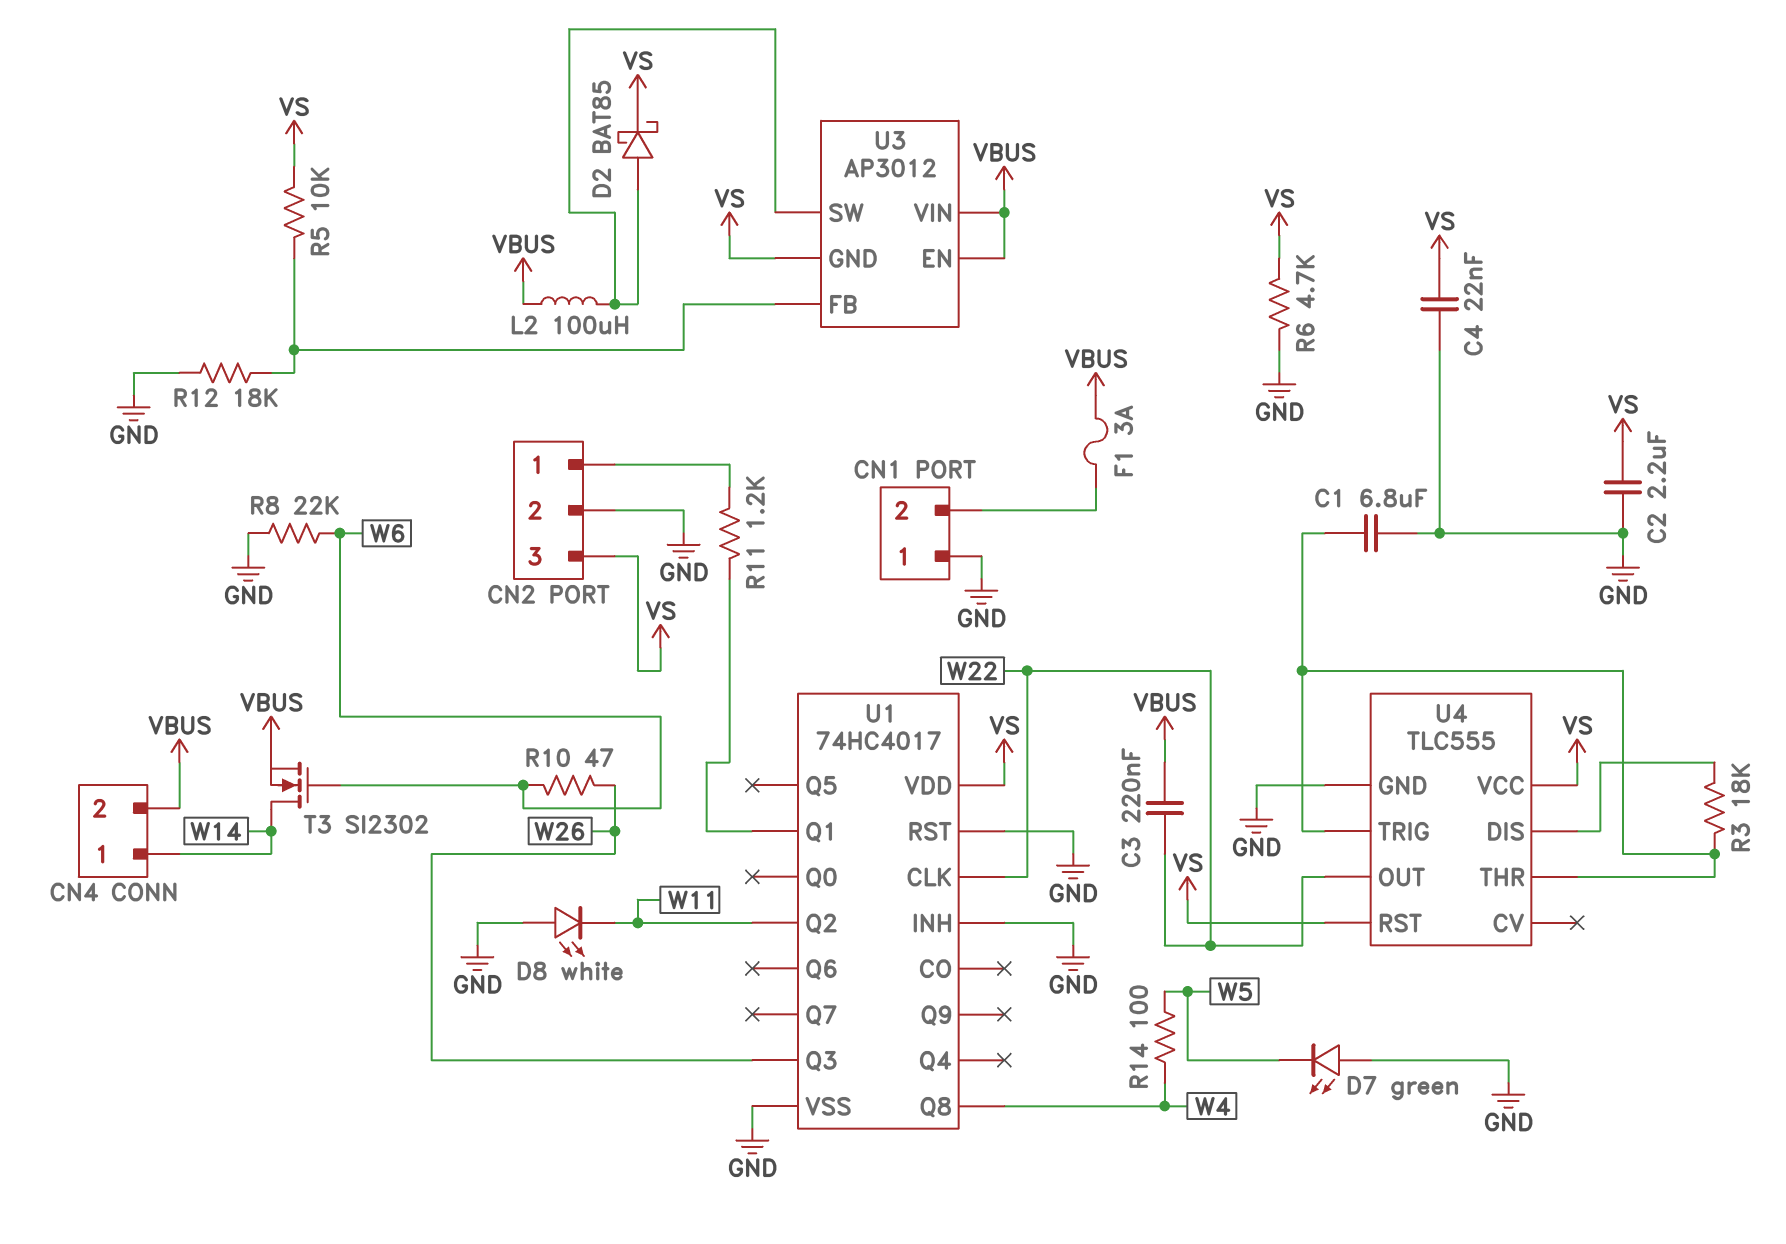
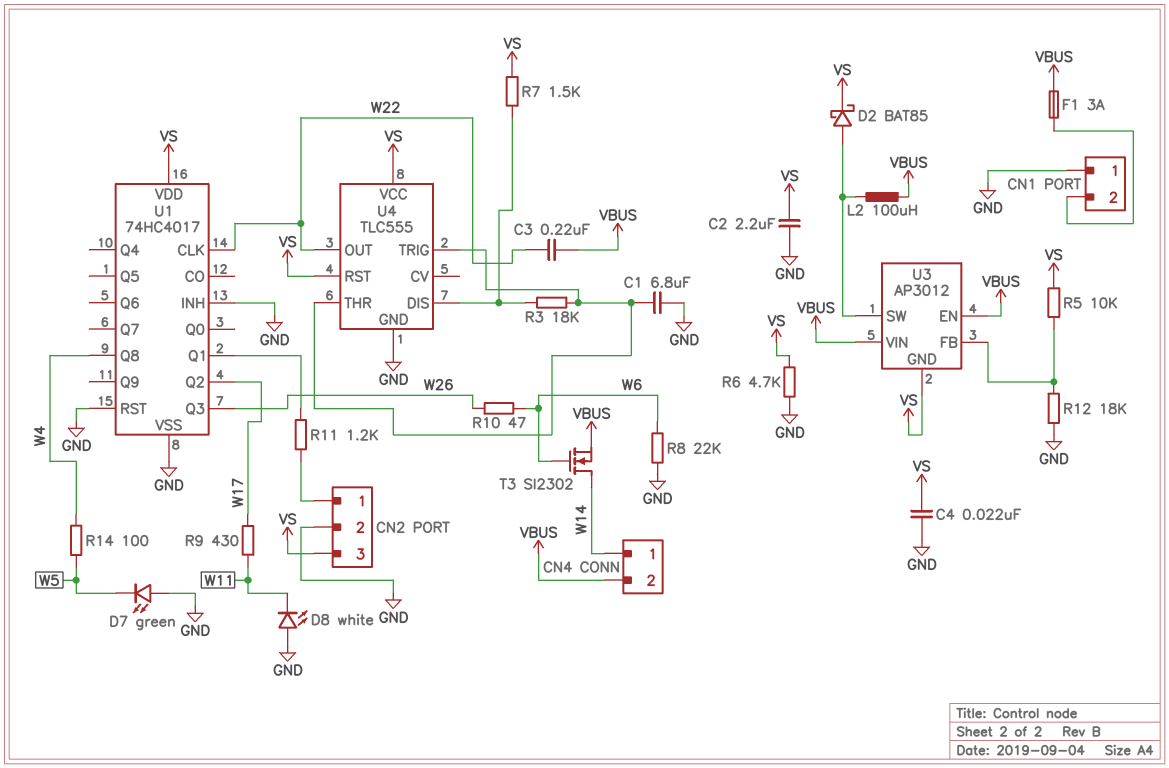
R7: none -> 1.5k (U4/DIS, VS)
R9: none -> 430 (W11, W17)
U1 pin Q2: W11 -> W17

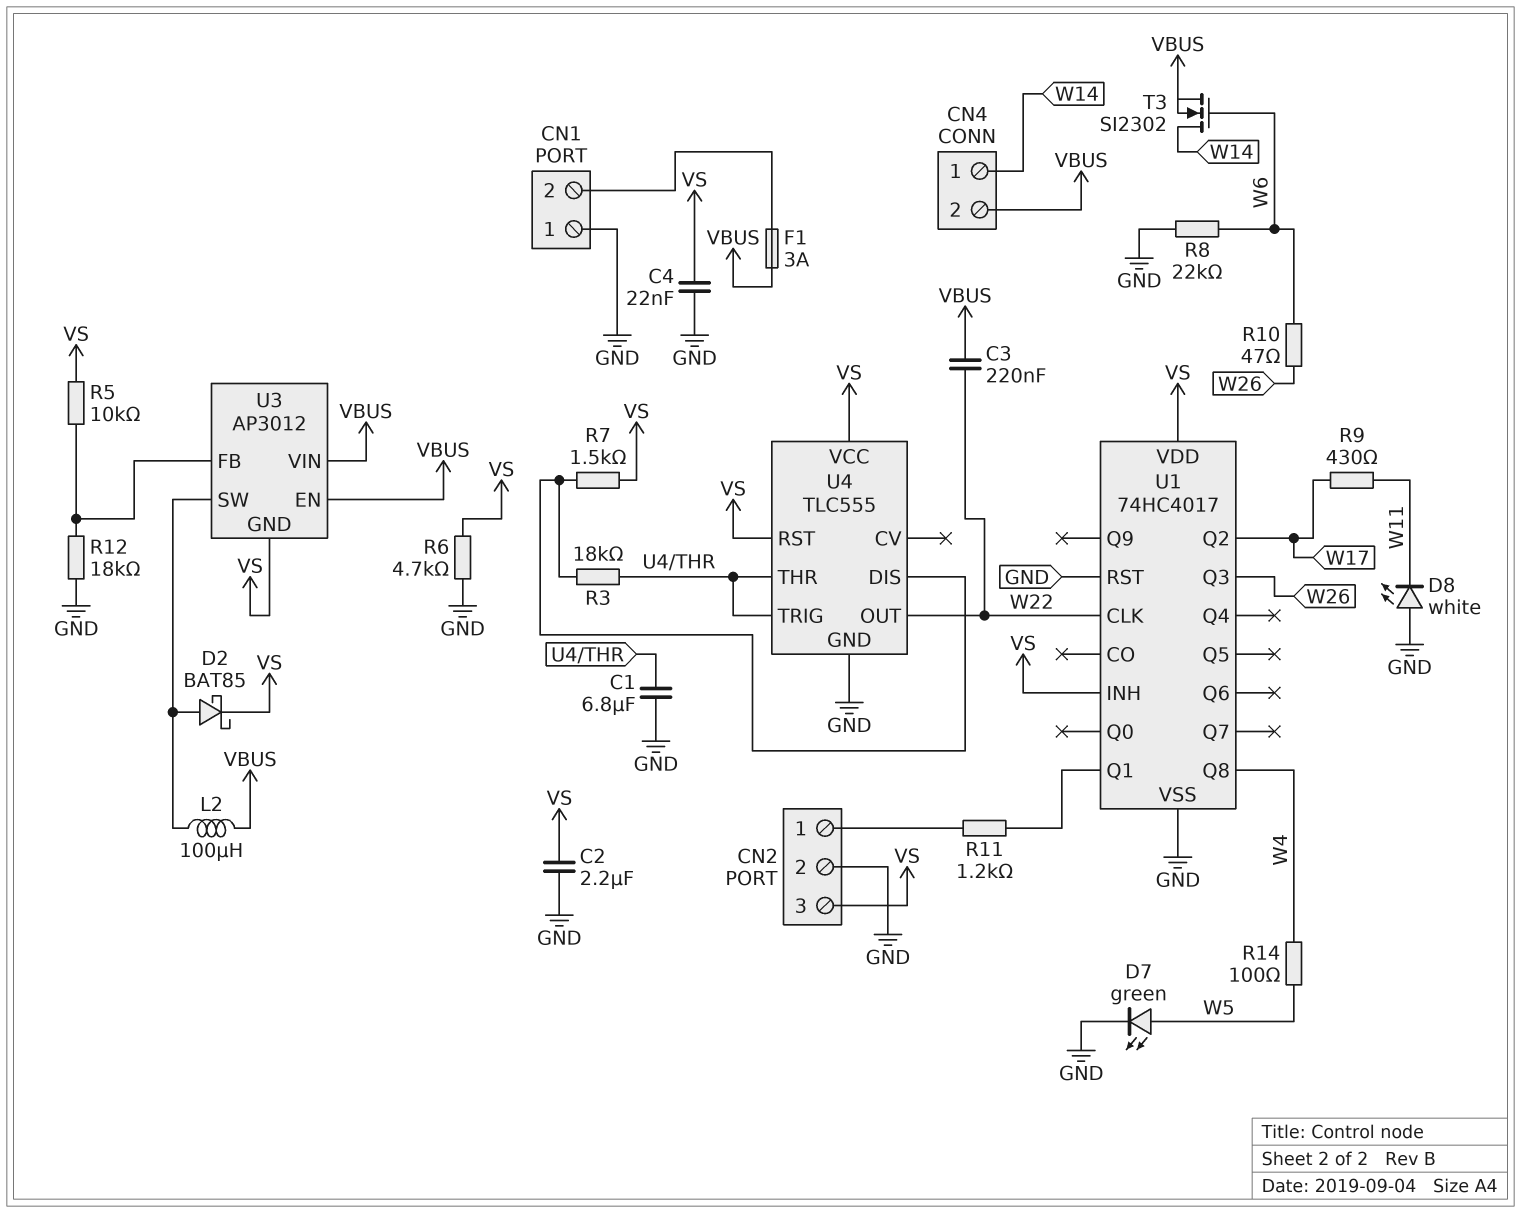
D7: LED green (A GND, K W5) -> LED green (A W5, K GND)
U1 pin INH: GND -> VS

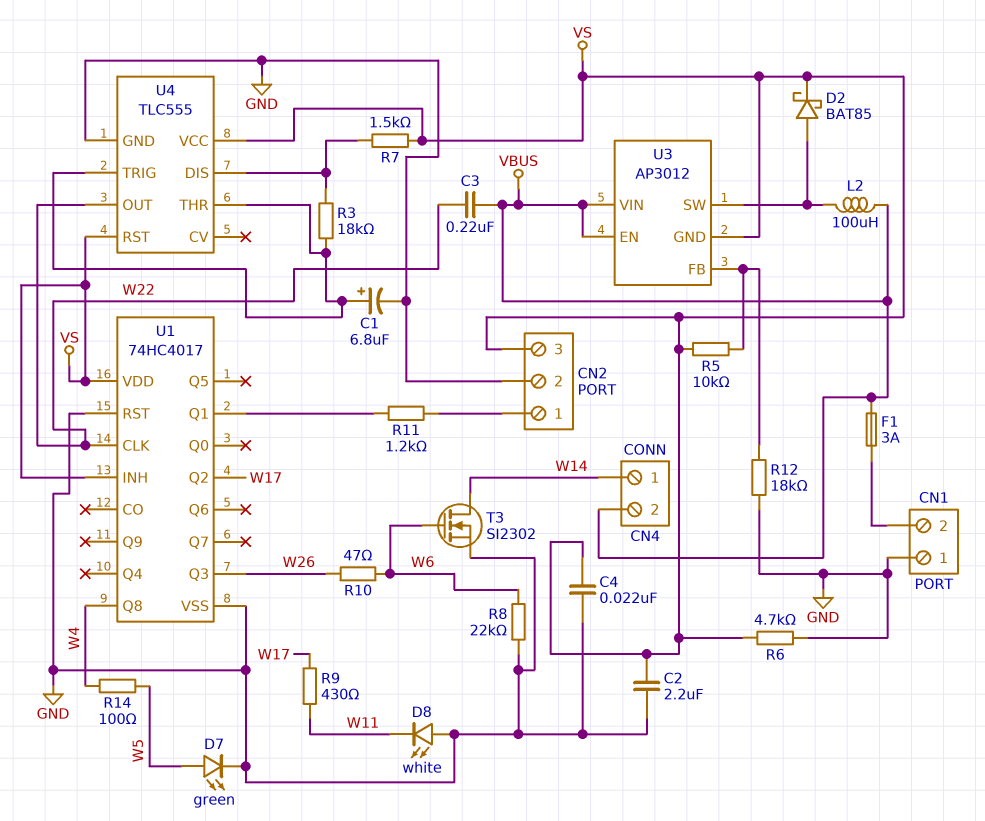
C1: 6.8uF (GND, U4/THR) -> 6.8uF (plus U4/THR, minus GND)
T3: NMOS SI2302 (G W6, D W14, S VBUS) -> NMOS SI2302 (G W6, D W14, S GND)

